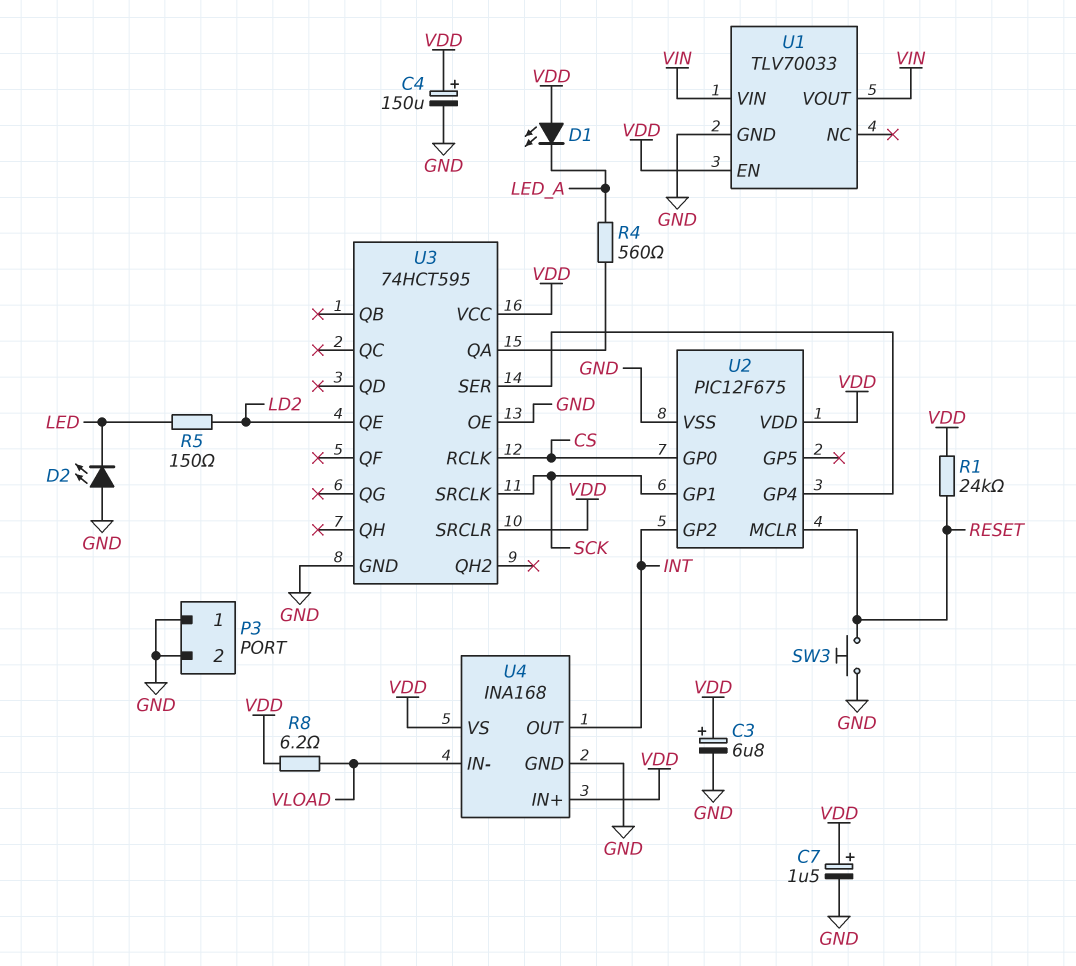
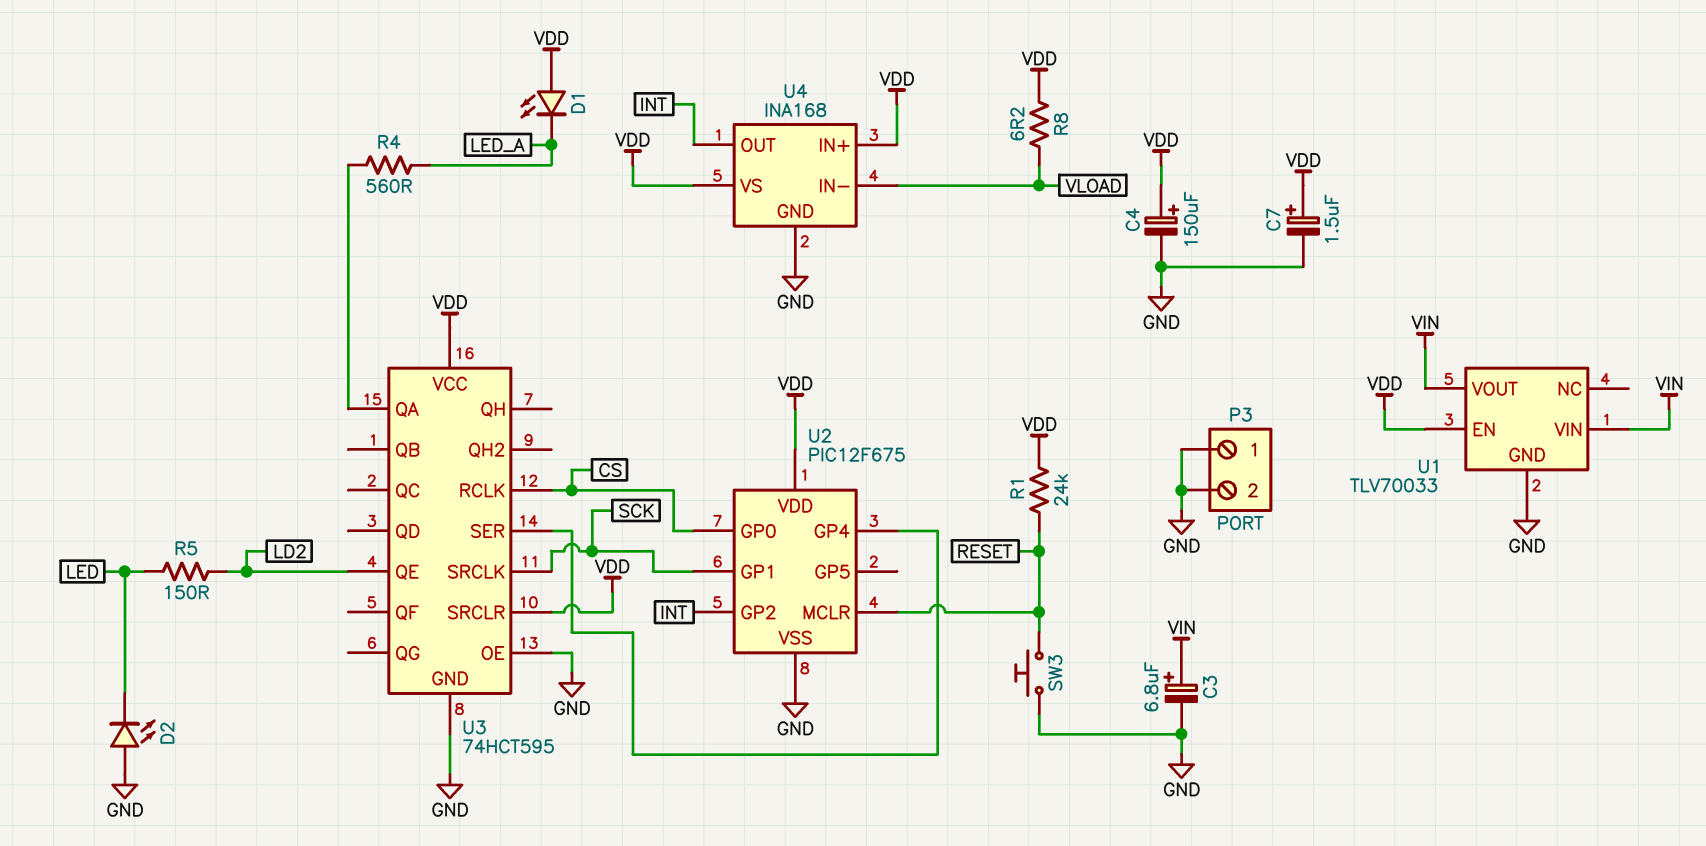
C3: 6.8uF (plus VDD, minus GND) -> 6.8uF (plus VIN, minus GND)

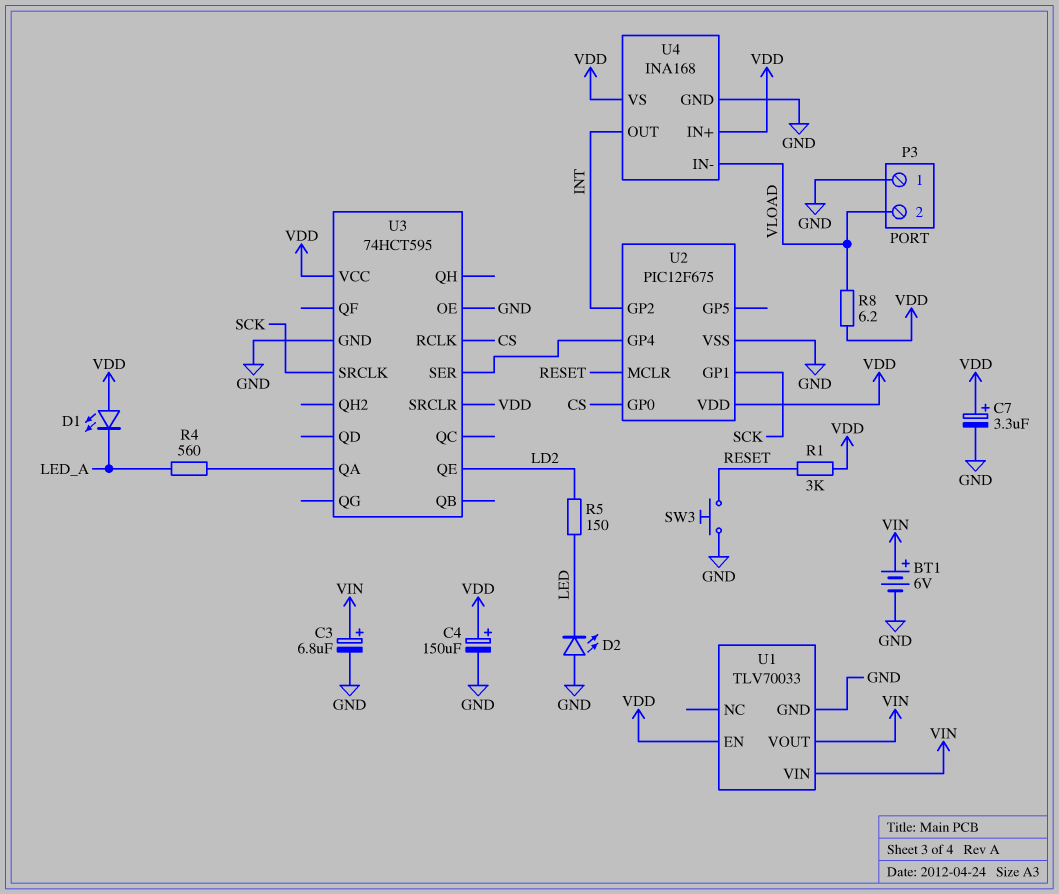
BT1: none -> 6V (plus VIN, minus GND)
C7: 1.5uF (plus VDD, minus GND) -> 3.3uF (plus VDD, minus GND)
P3 pin 2: GND -> VLOAD
R1: 24k (RESET, VDD) -> 3k (RESET, VDD)

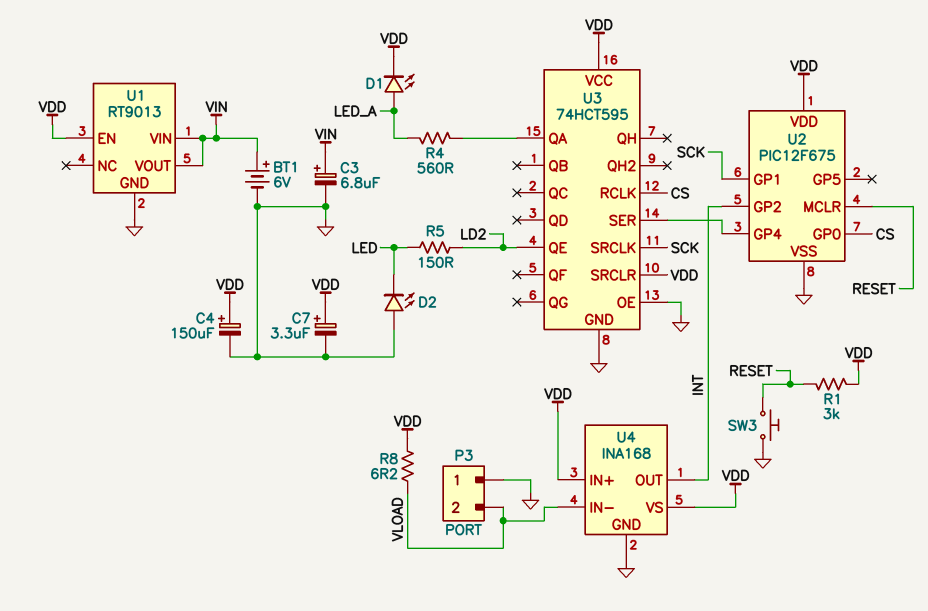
D1: LED (A VDD, K LED_A) -> LED (A LED_A, K VDD)
U1: TLV70033 -> RT9013

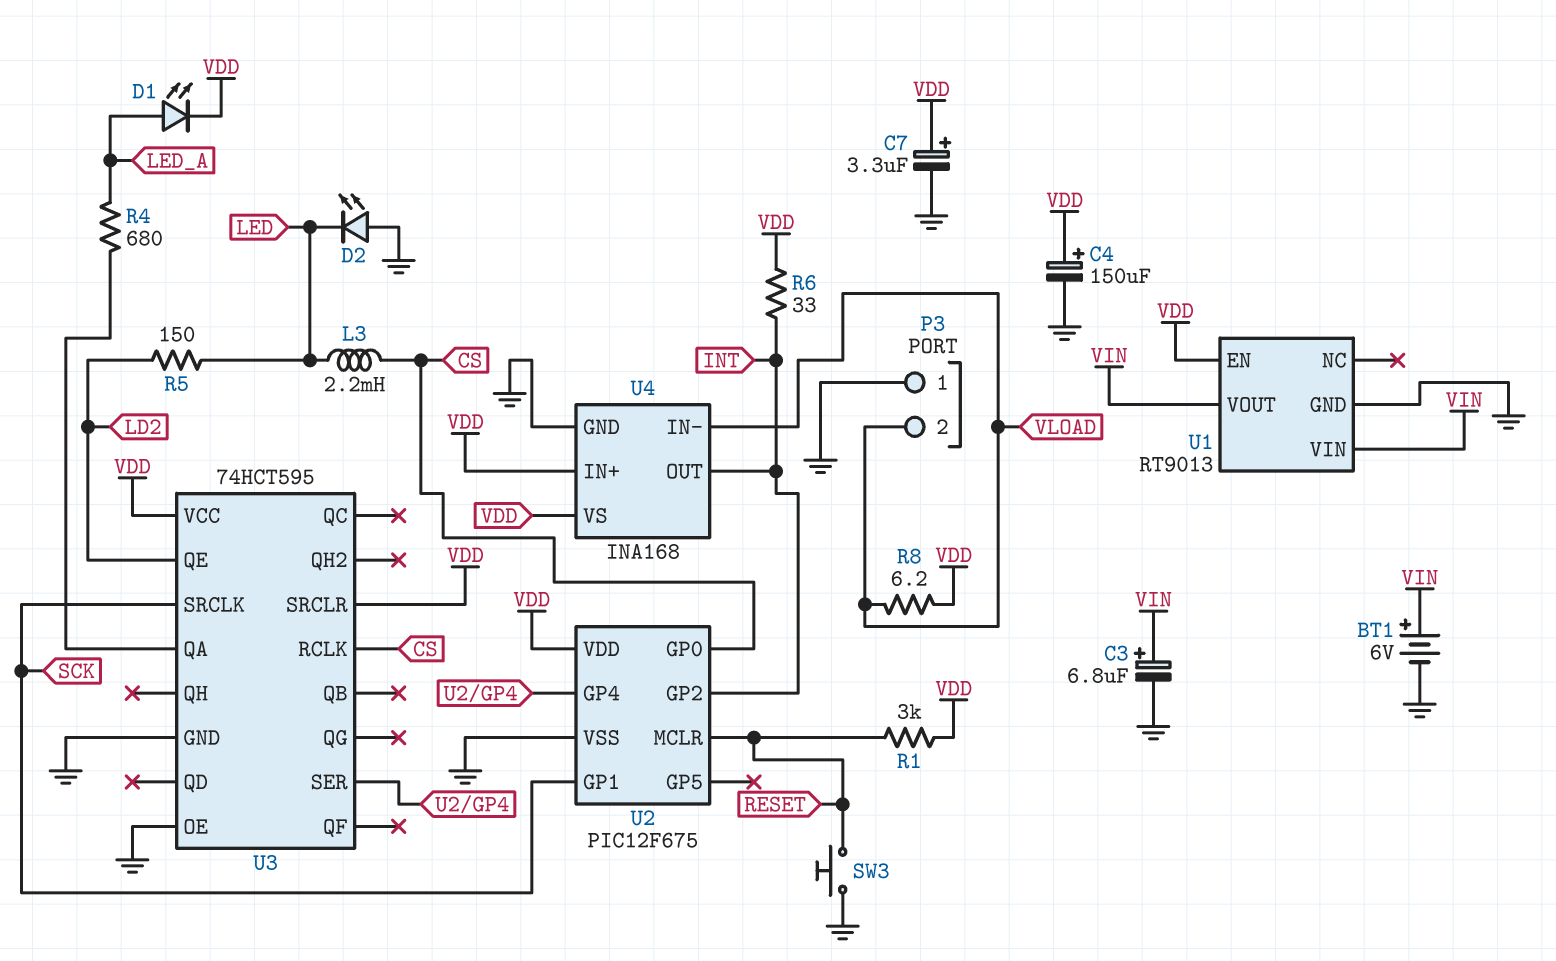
L3: none -> 2.2mH (CS, LED)
R4: 560 (LED_A, U3/QA) -> 680 (LED_A, U3/QA)
R6: none -> 33 (INT, VDD)

